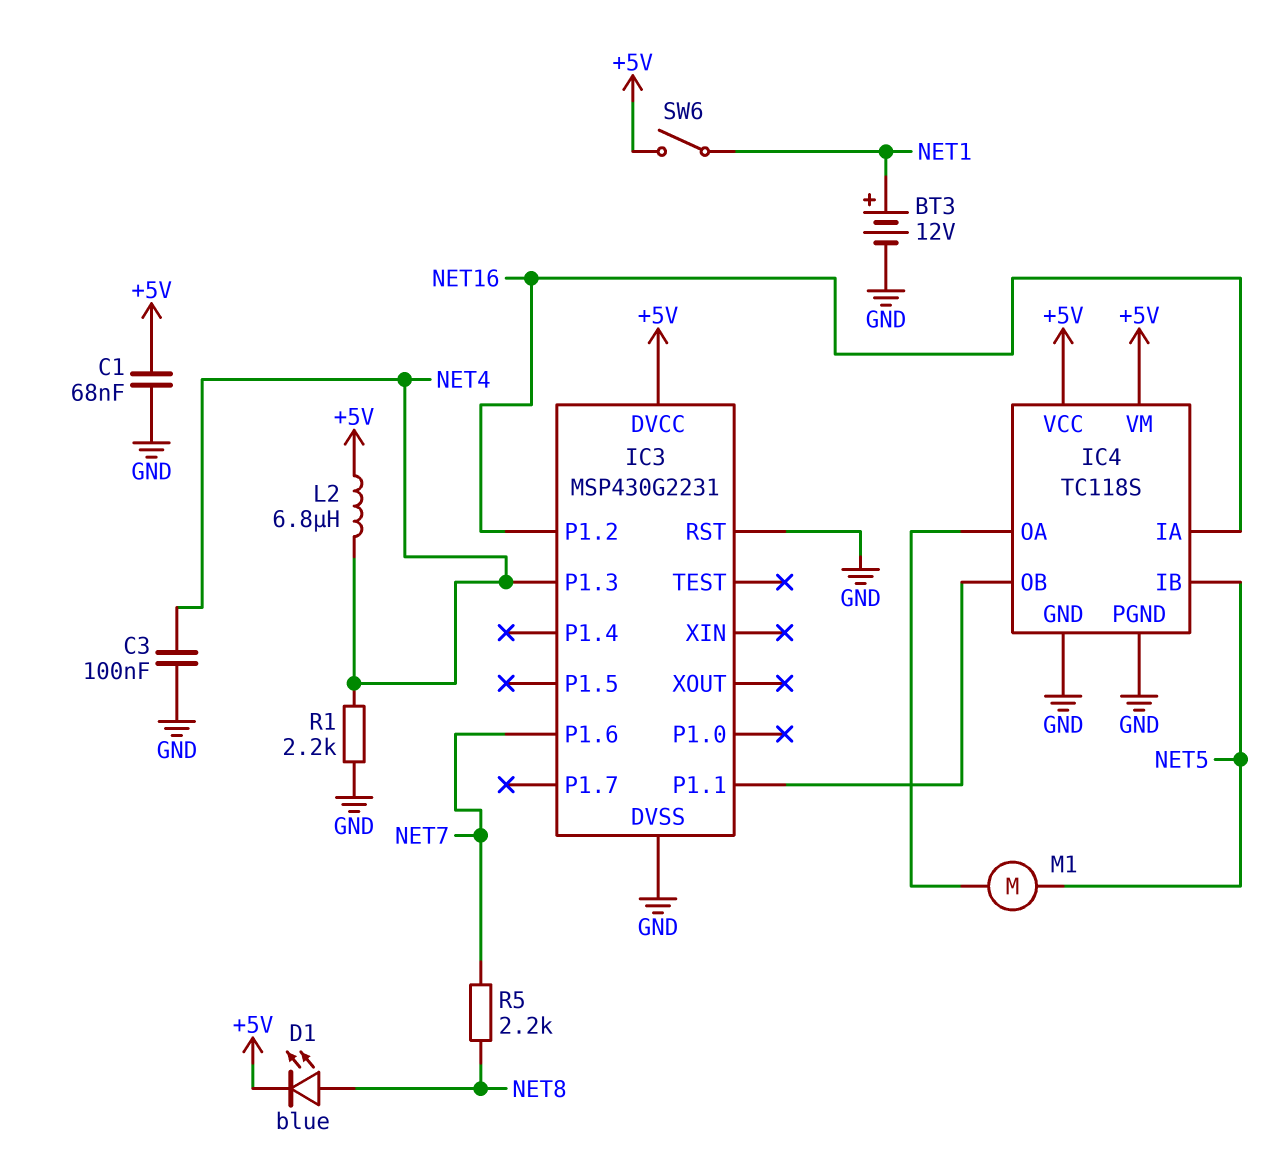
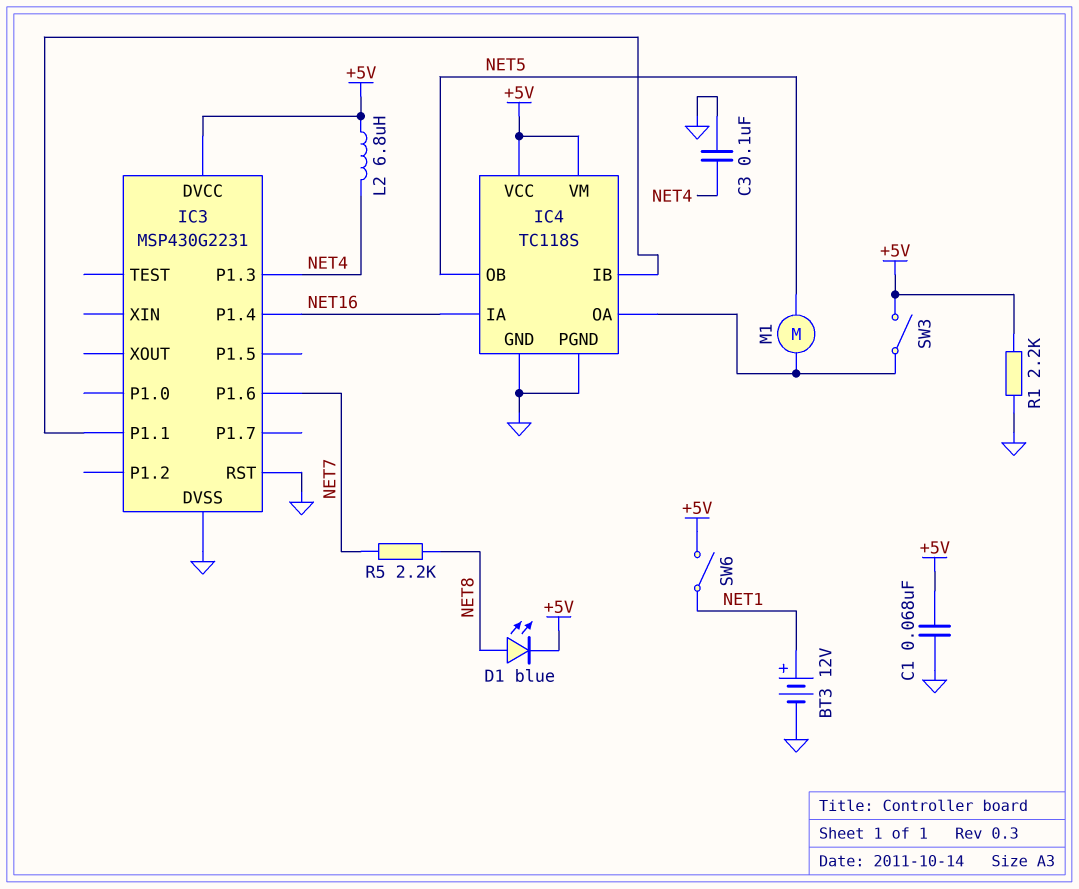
IC3 pin P1.2: NET16 -> none
IC3 pin P1.4: none -> NET16
IC4 pin IB: NET5 -> IC3/P1.1
IC4 pin OB: IC3/P1.1 -> NET5
R1: 2.2k (GND, NET4) -> 2.2k (+5V, GND)
SW3: none -> switch (+5V, IC4/OA)

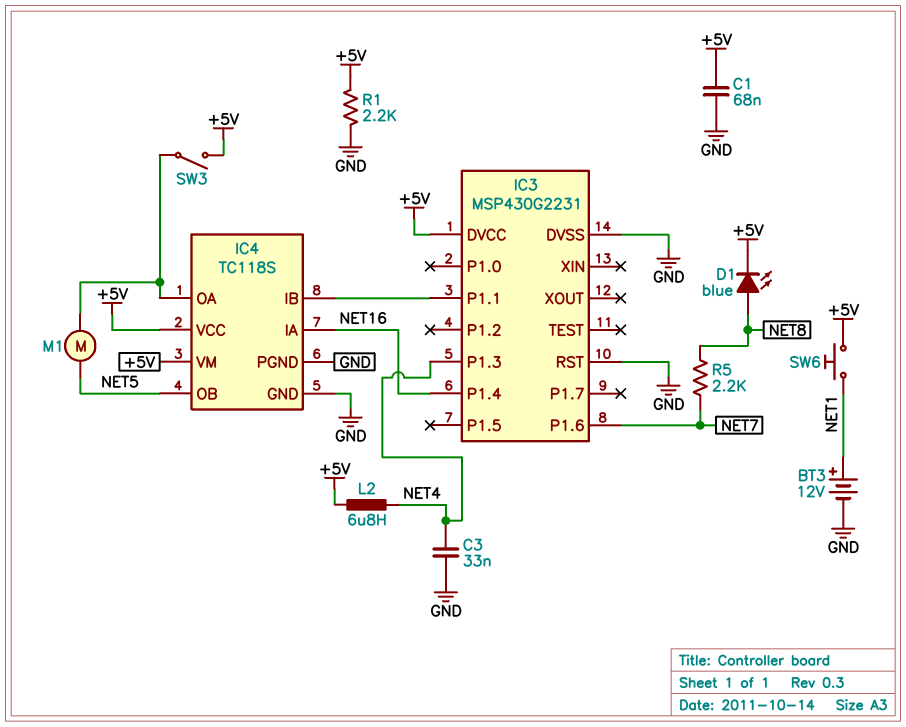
C3: 100nF (GND, NET4) -> 33nF (GND, NET4)
SW6: switch (+5V, NET1) -> button (+5V, NET1)

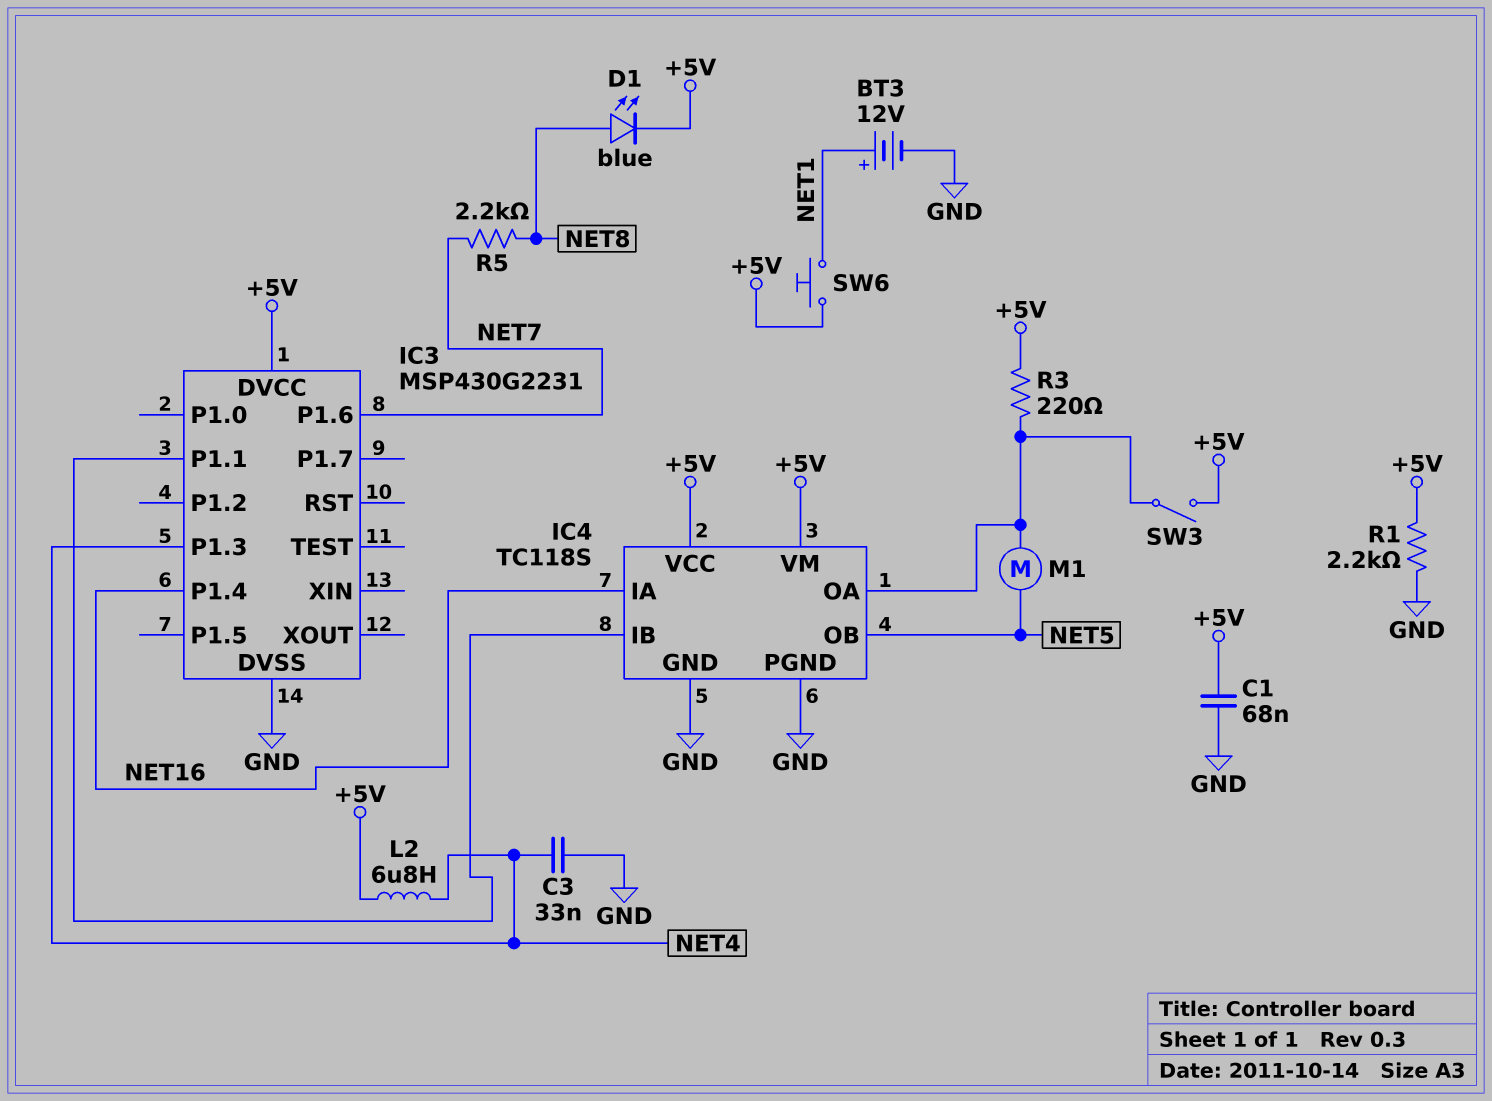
IC3 pin RST: GND -> none
R3: none -> 220 (+5V, IC4/OA)

